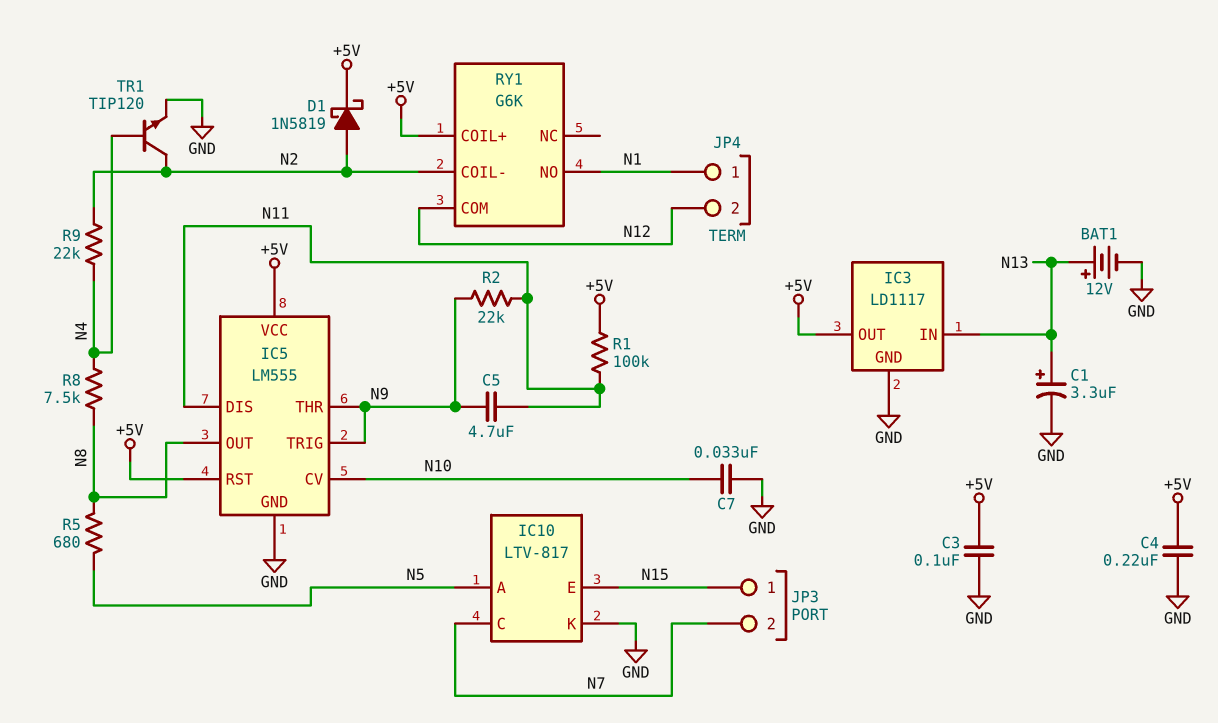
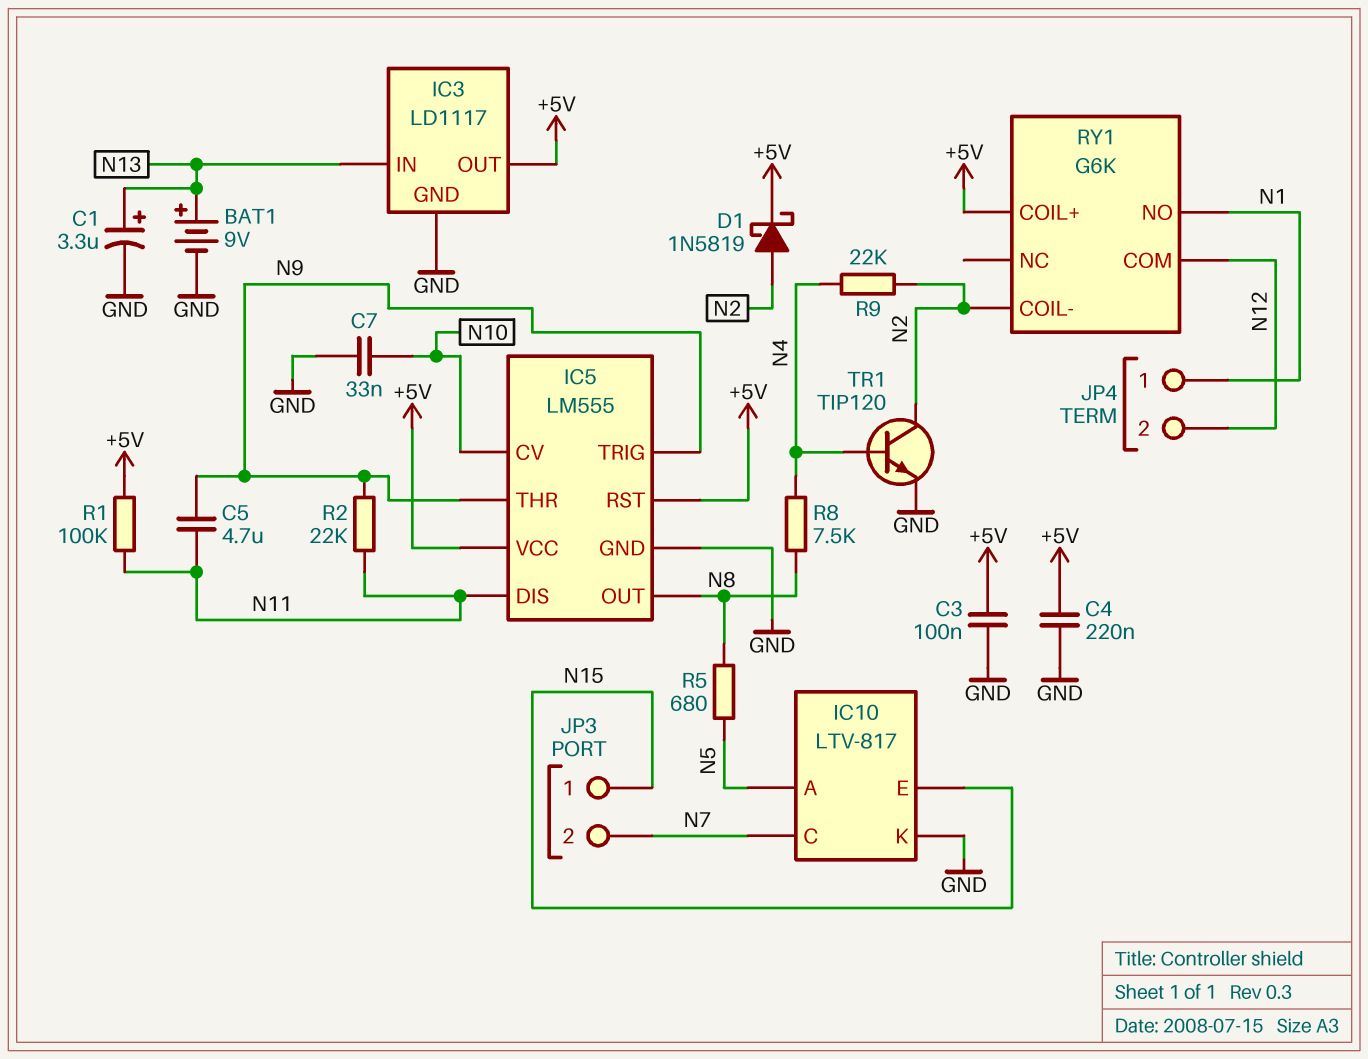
BAT1: 12V (plus N13, minus GND) -> 9V (plus N13, minus GND)

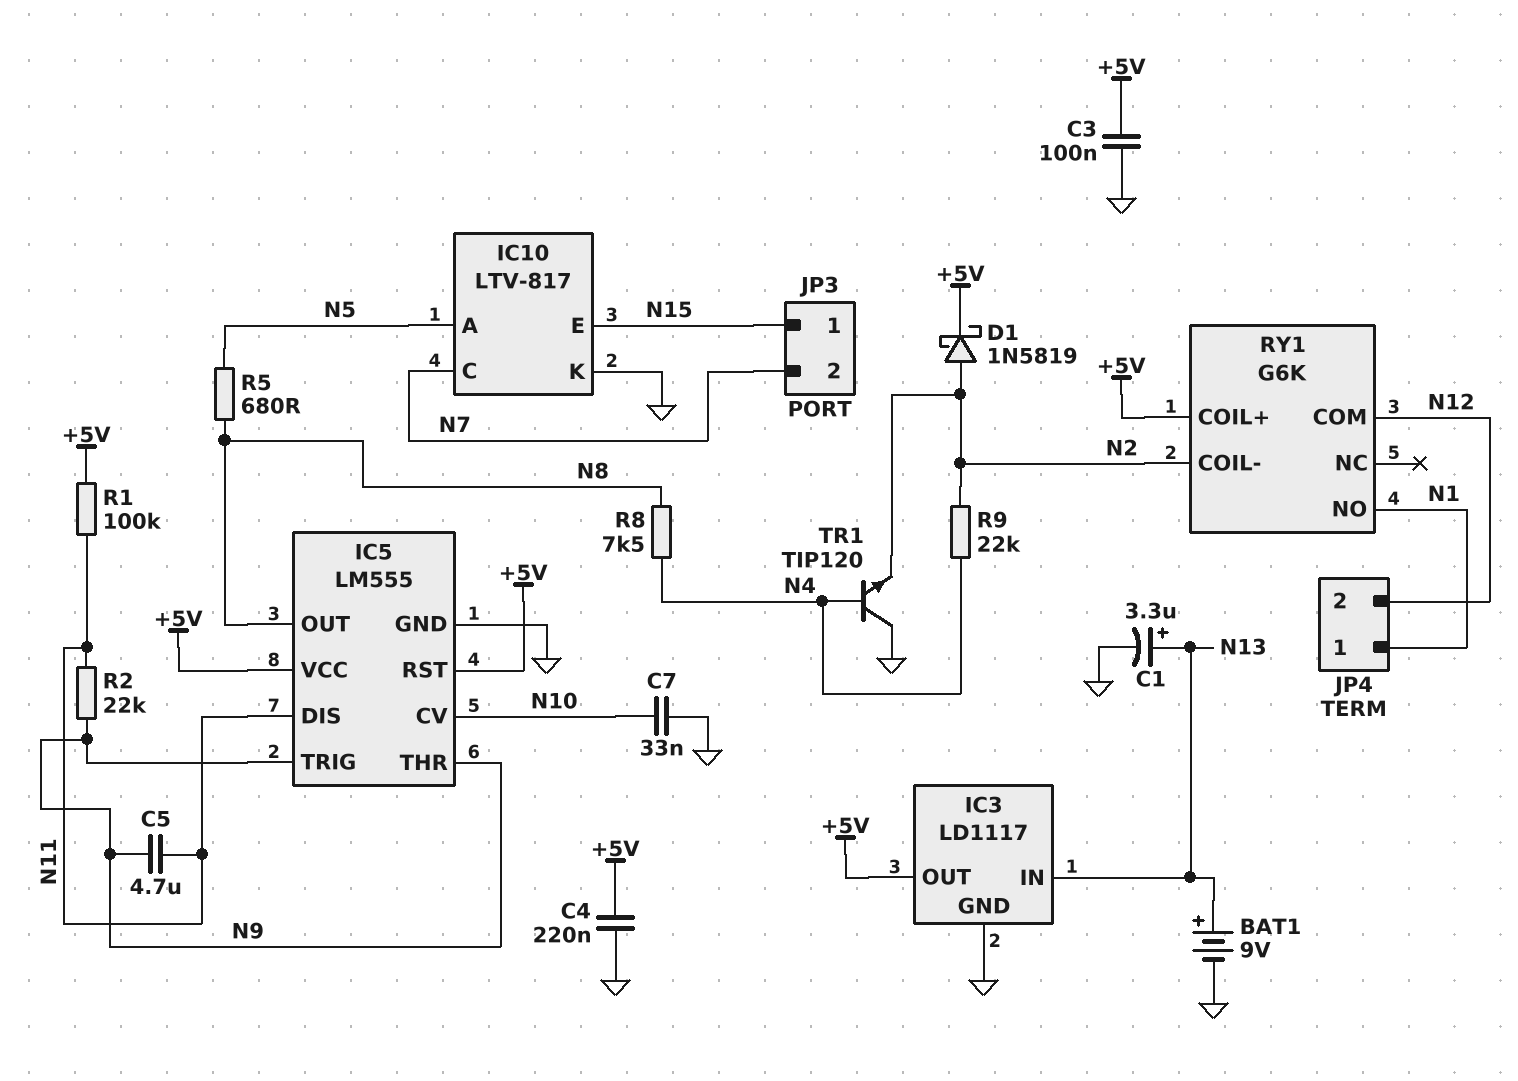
TR1: NPN TIP120 (B N4, C N2, E GND) -> NPN TIP120 (B N4, C GND, E N2)

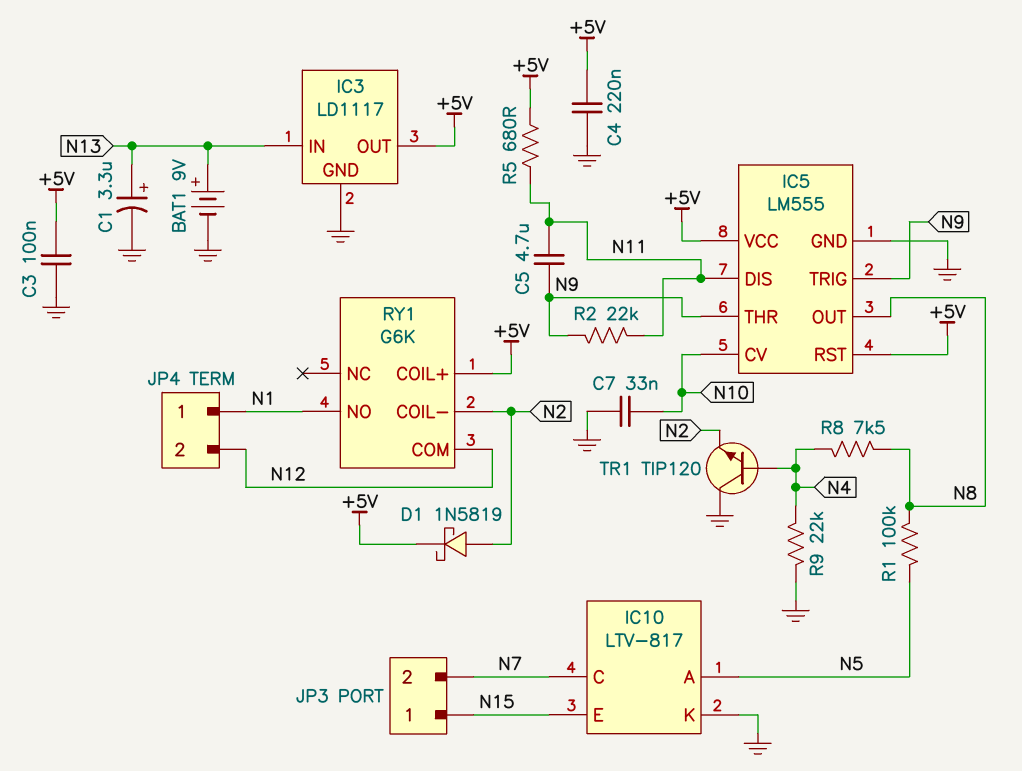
R1: 100k (+5V, N11) -> 100k (N5, N8)
R5: 680 (N5, N8) -> 680 (+5V, N11)
R9: 22k (N2, N4) -> 22k (GND, N4)

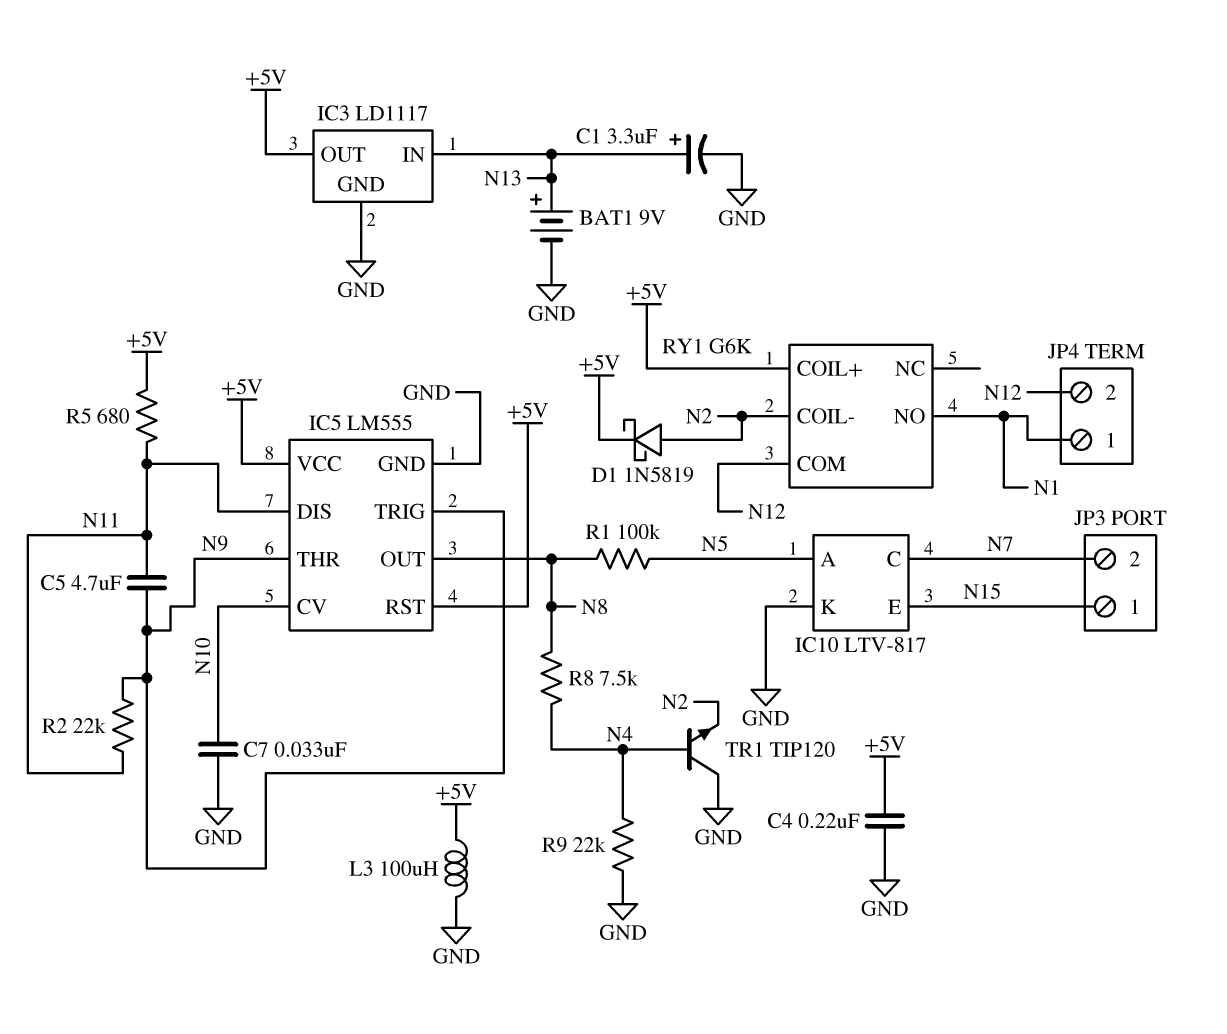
C3: 100nF (+5V, GND) -> none
L3: none -> 100uH (+5V, GND)

